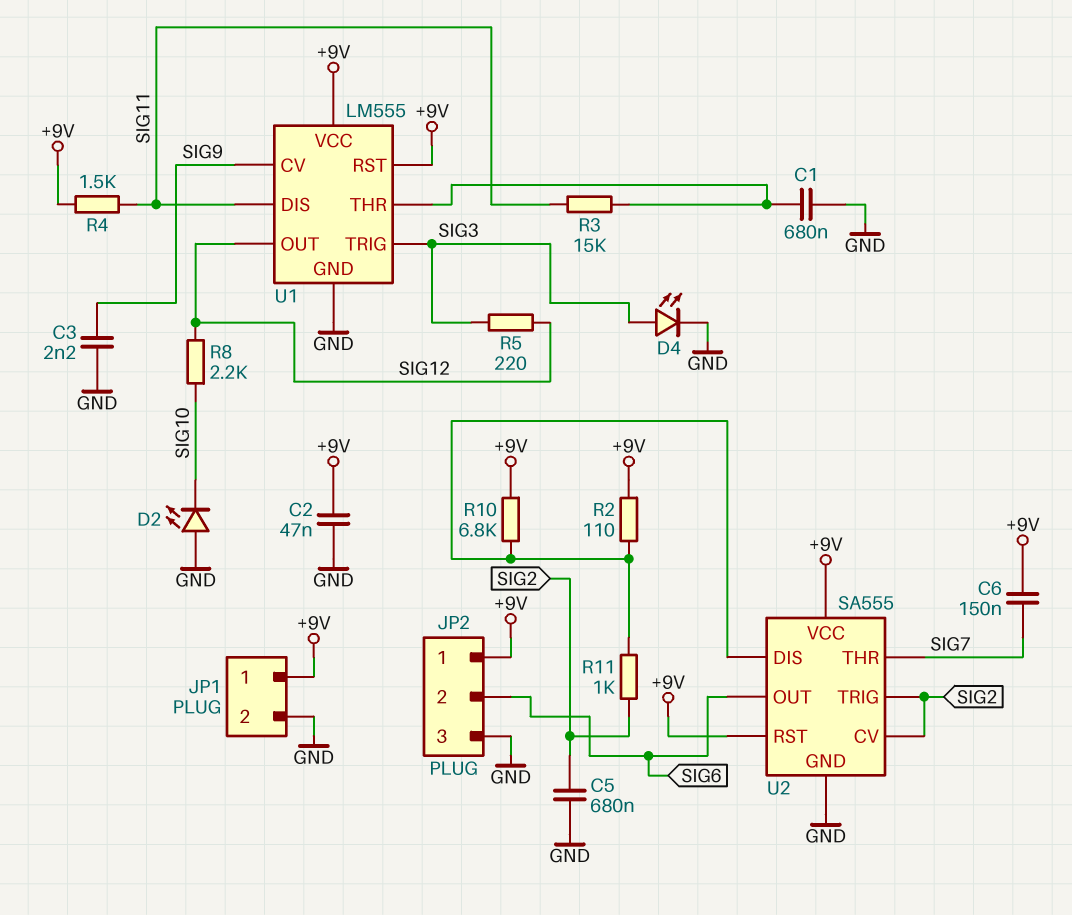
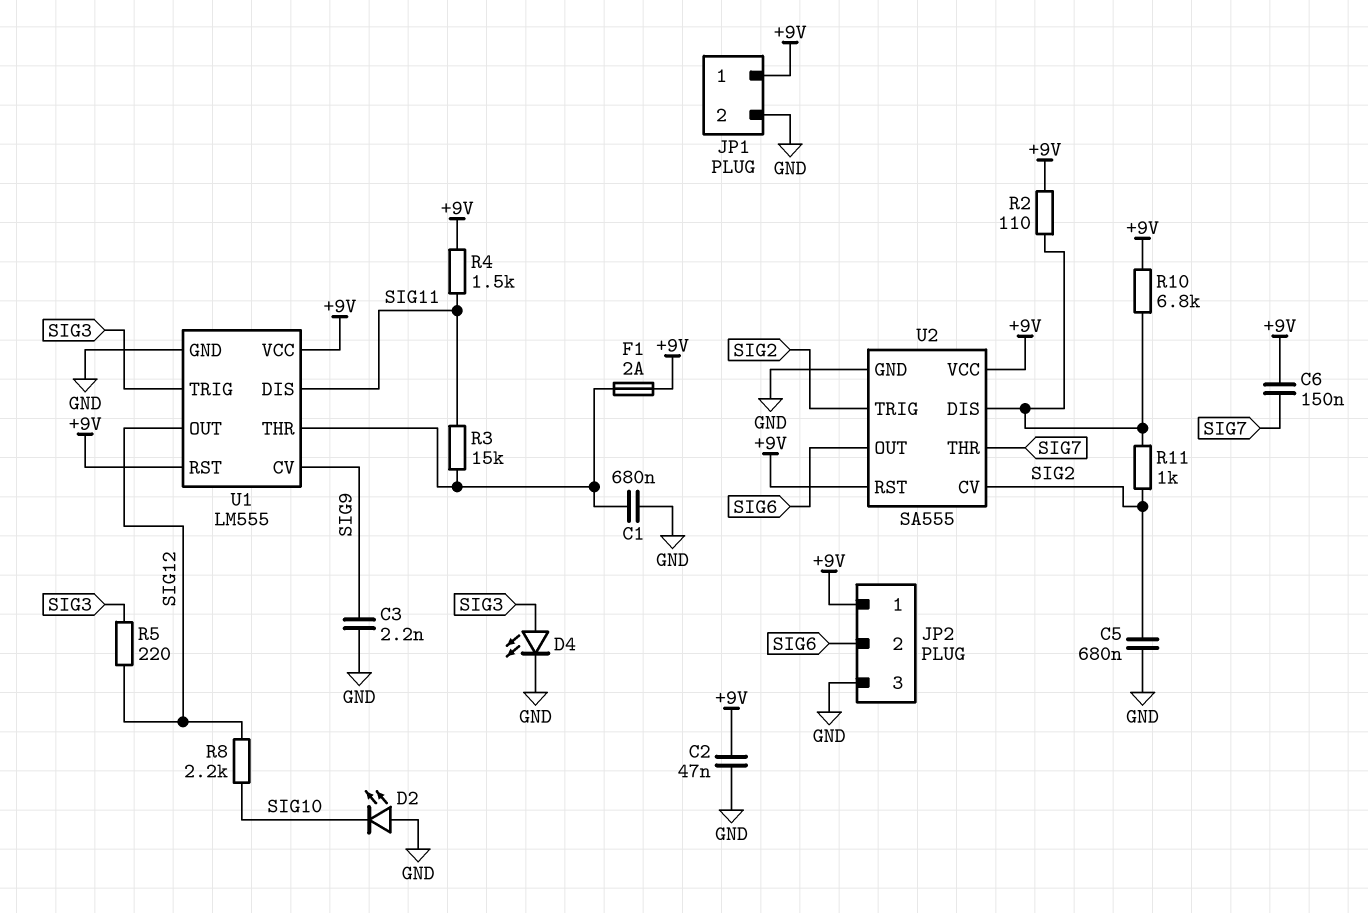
F1: none -> 2A (+9V, U1/THR)

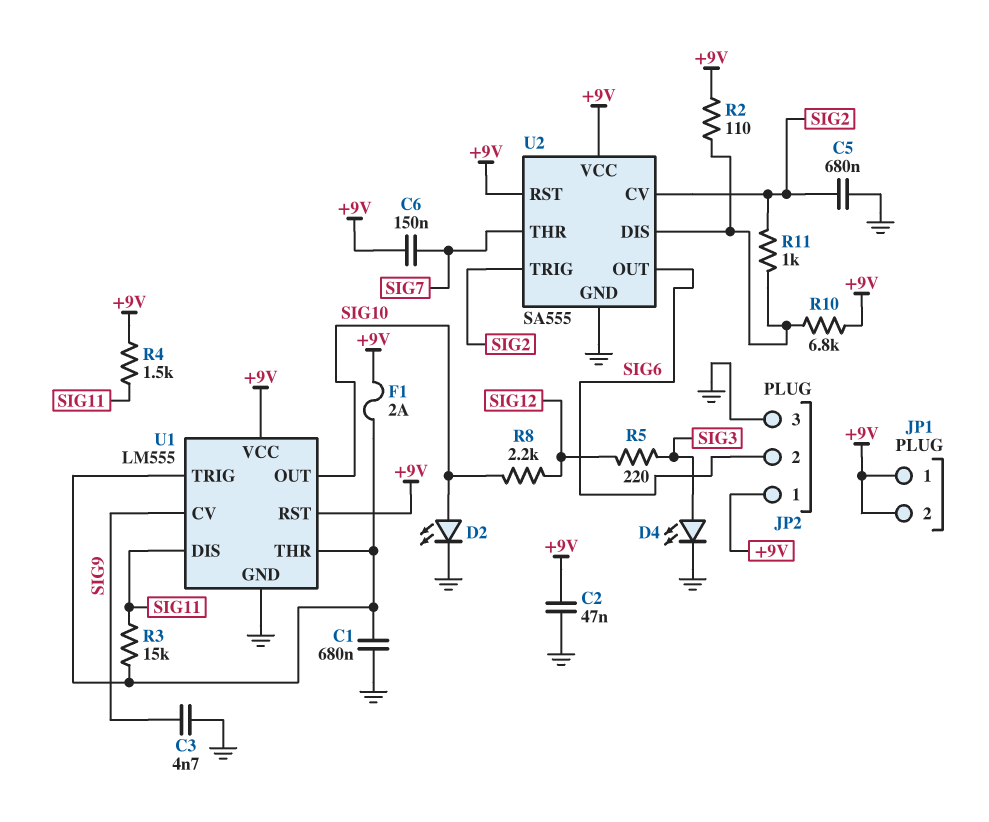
C3: 2.2nF (GND, SIG9) -> 4.7nF (GND, SIG9)
D2: LED (A GND, K SIG10) -> LED (A SIG10, K GND)
JP1 pin 2: GND -> +9V
U1 pin OUT: SIG12 -> SIG10
U1 pin TRIG: SIG3 -> U1/THR

